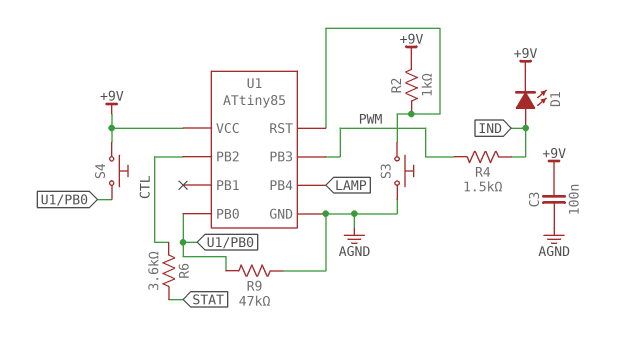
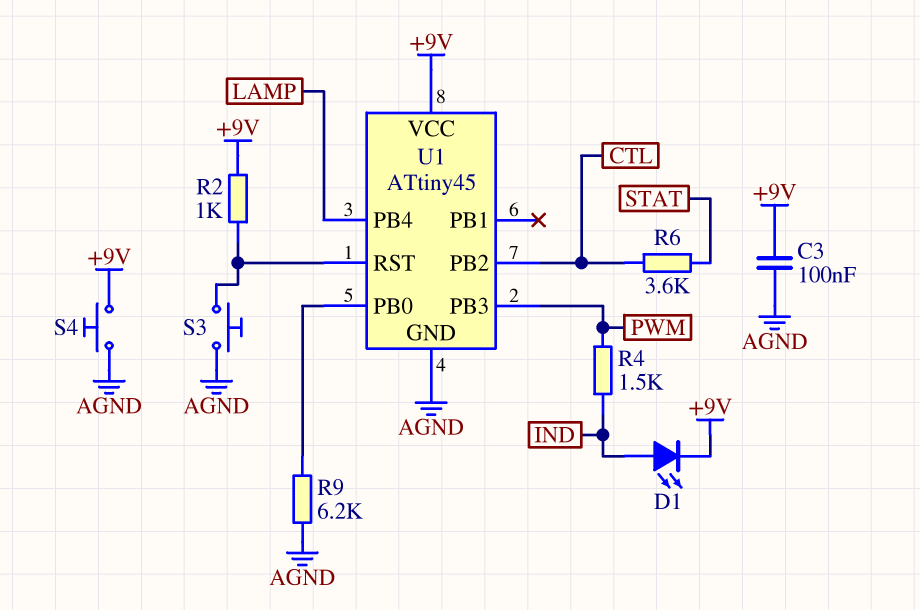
R9: 47k (AGND, U1/PB0) -> 6.2k (AGND, U1/PB0)
S4: button (+9V, U1/PB0) -> button (+9V, AGND)
U1: ATtiny85 -> ATtiny45

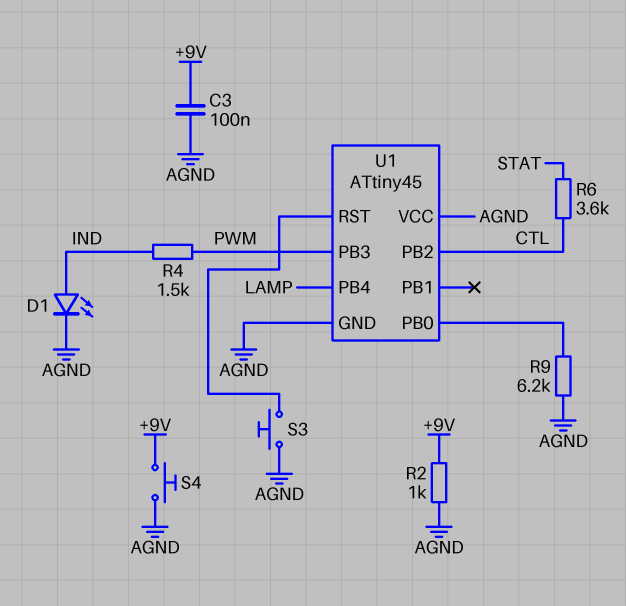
D1: LED (A IND, K +9V) -> LED (A IND, K AGND)
R2: 1k (+9V, U1/RST) -> 1k (+9V, AGND)
U1 pin VCC: +9V -> AGND

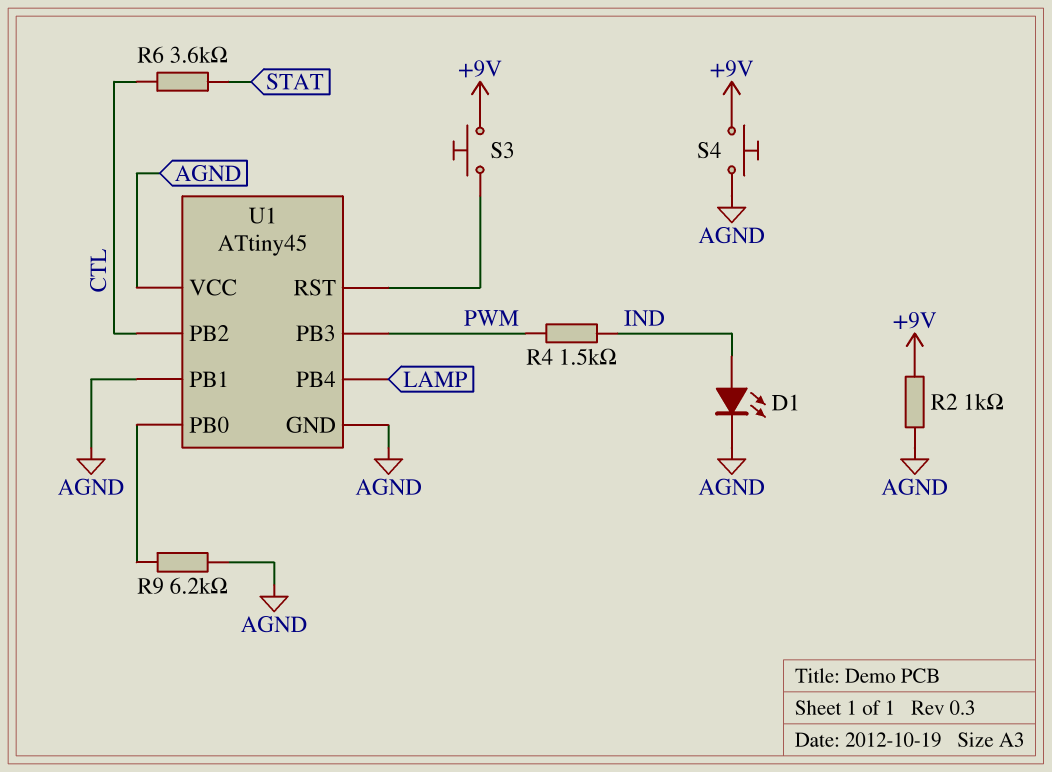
C3: 100nF (+9V, AGND) -> none
S3: button (AGND, U1/RST) -> button (+9V, U1/RST)
U1 pin PB1: none -> AGND

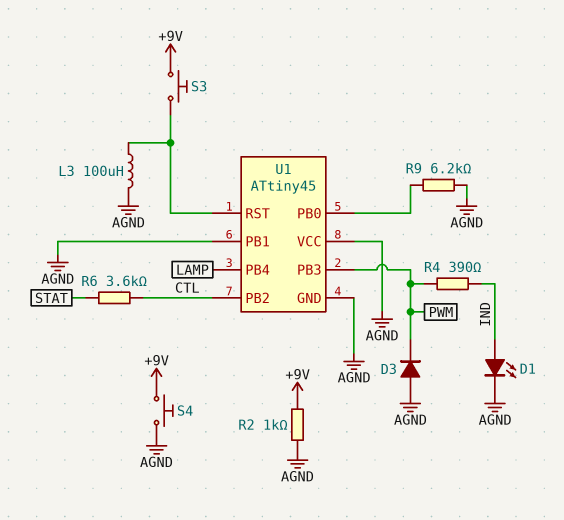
D3: none -> diode (A AGND, K PWM)
L3: none -> 100uH (AGND, U1/RST)
R4: 1.5k (IND, PWM) -> 390 (IND, PWM)

